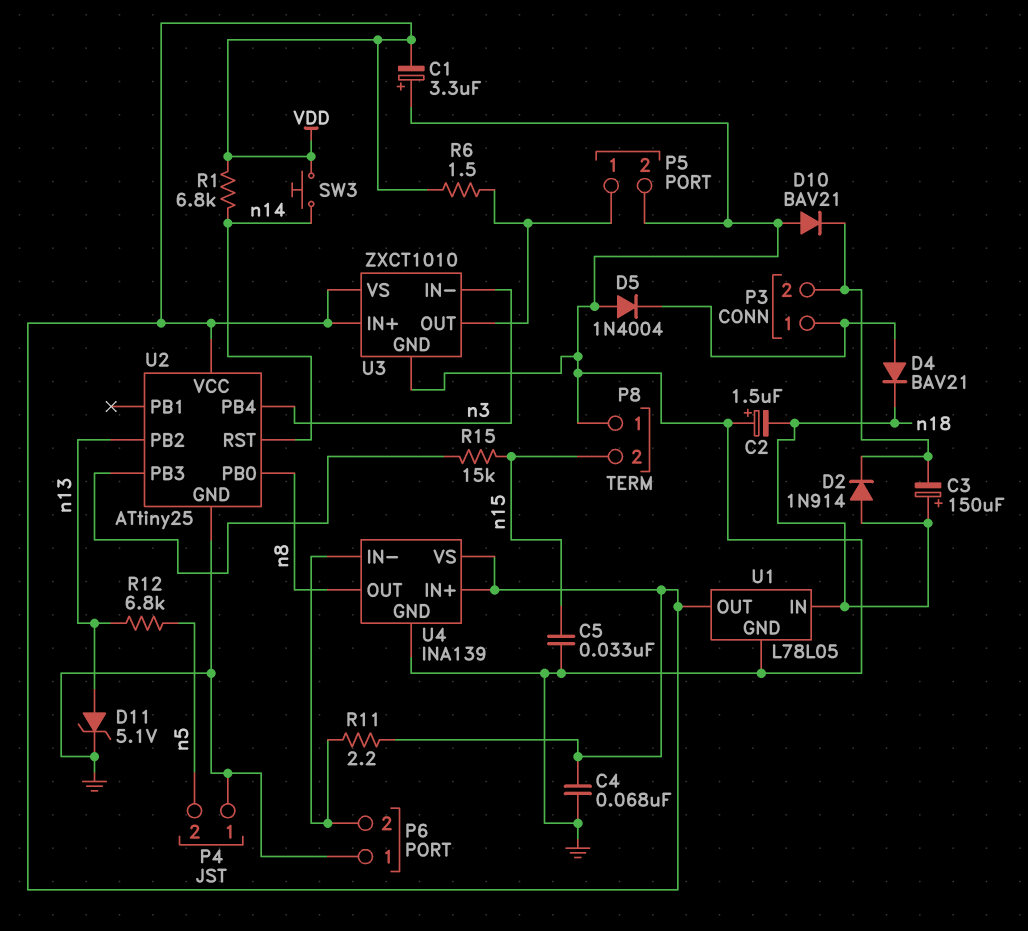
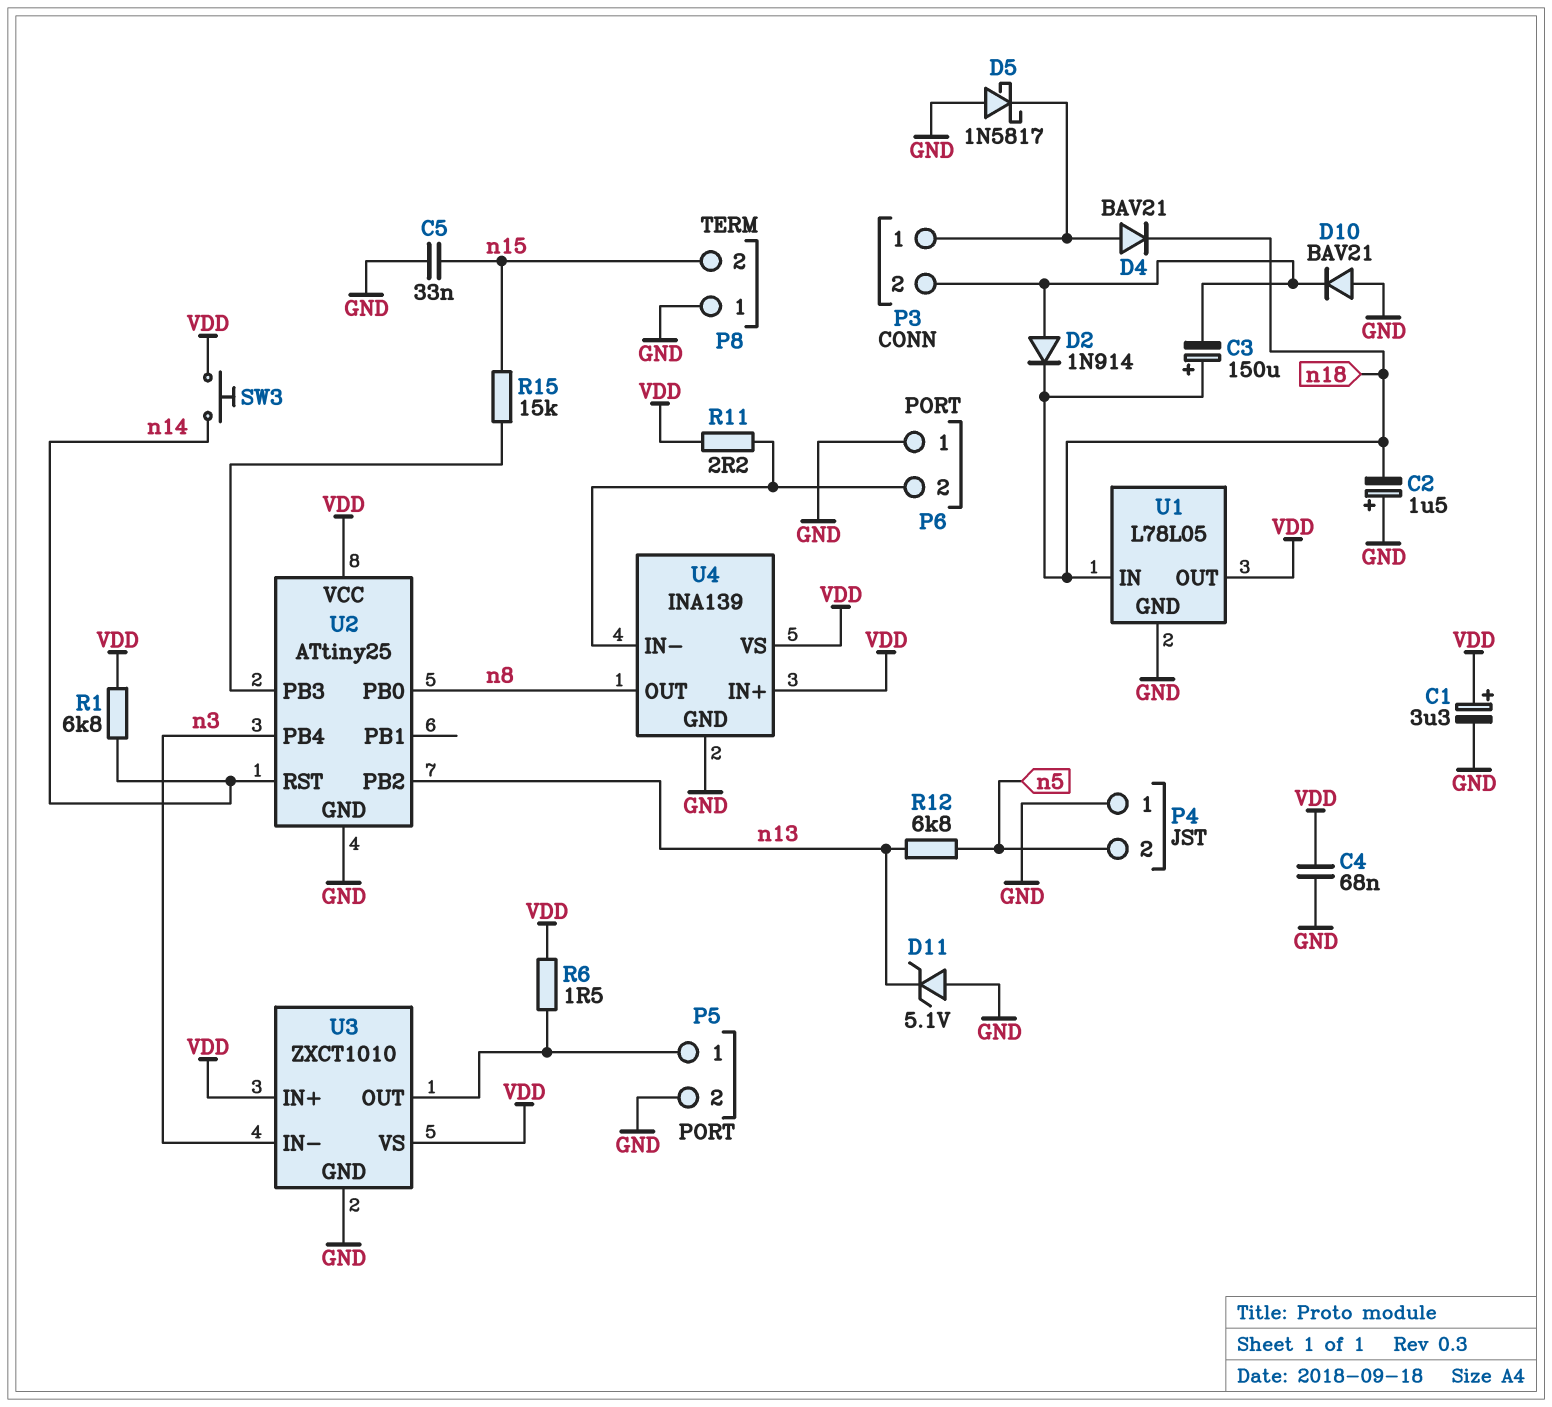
C1: 3.3uF (plus GND, minus VDD) -> 3.3uF (plus VDD, minus GND)
D2: diode 1N914 (A n18, K P3/2) -> diode 1N914 (A P3/2, K n18)
D5: diode 1N4004 (A GND, K P3/1) -> schottky 1N5817 (A GND, K P3/1)
D11: zener 5.1V (A n13, K GND) -> zener 5.1V (A GND, K n13)

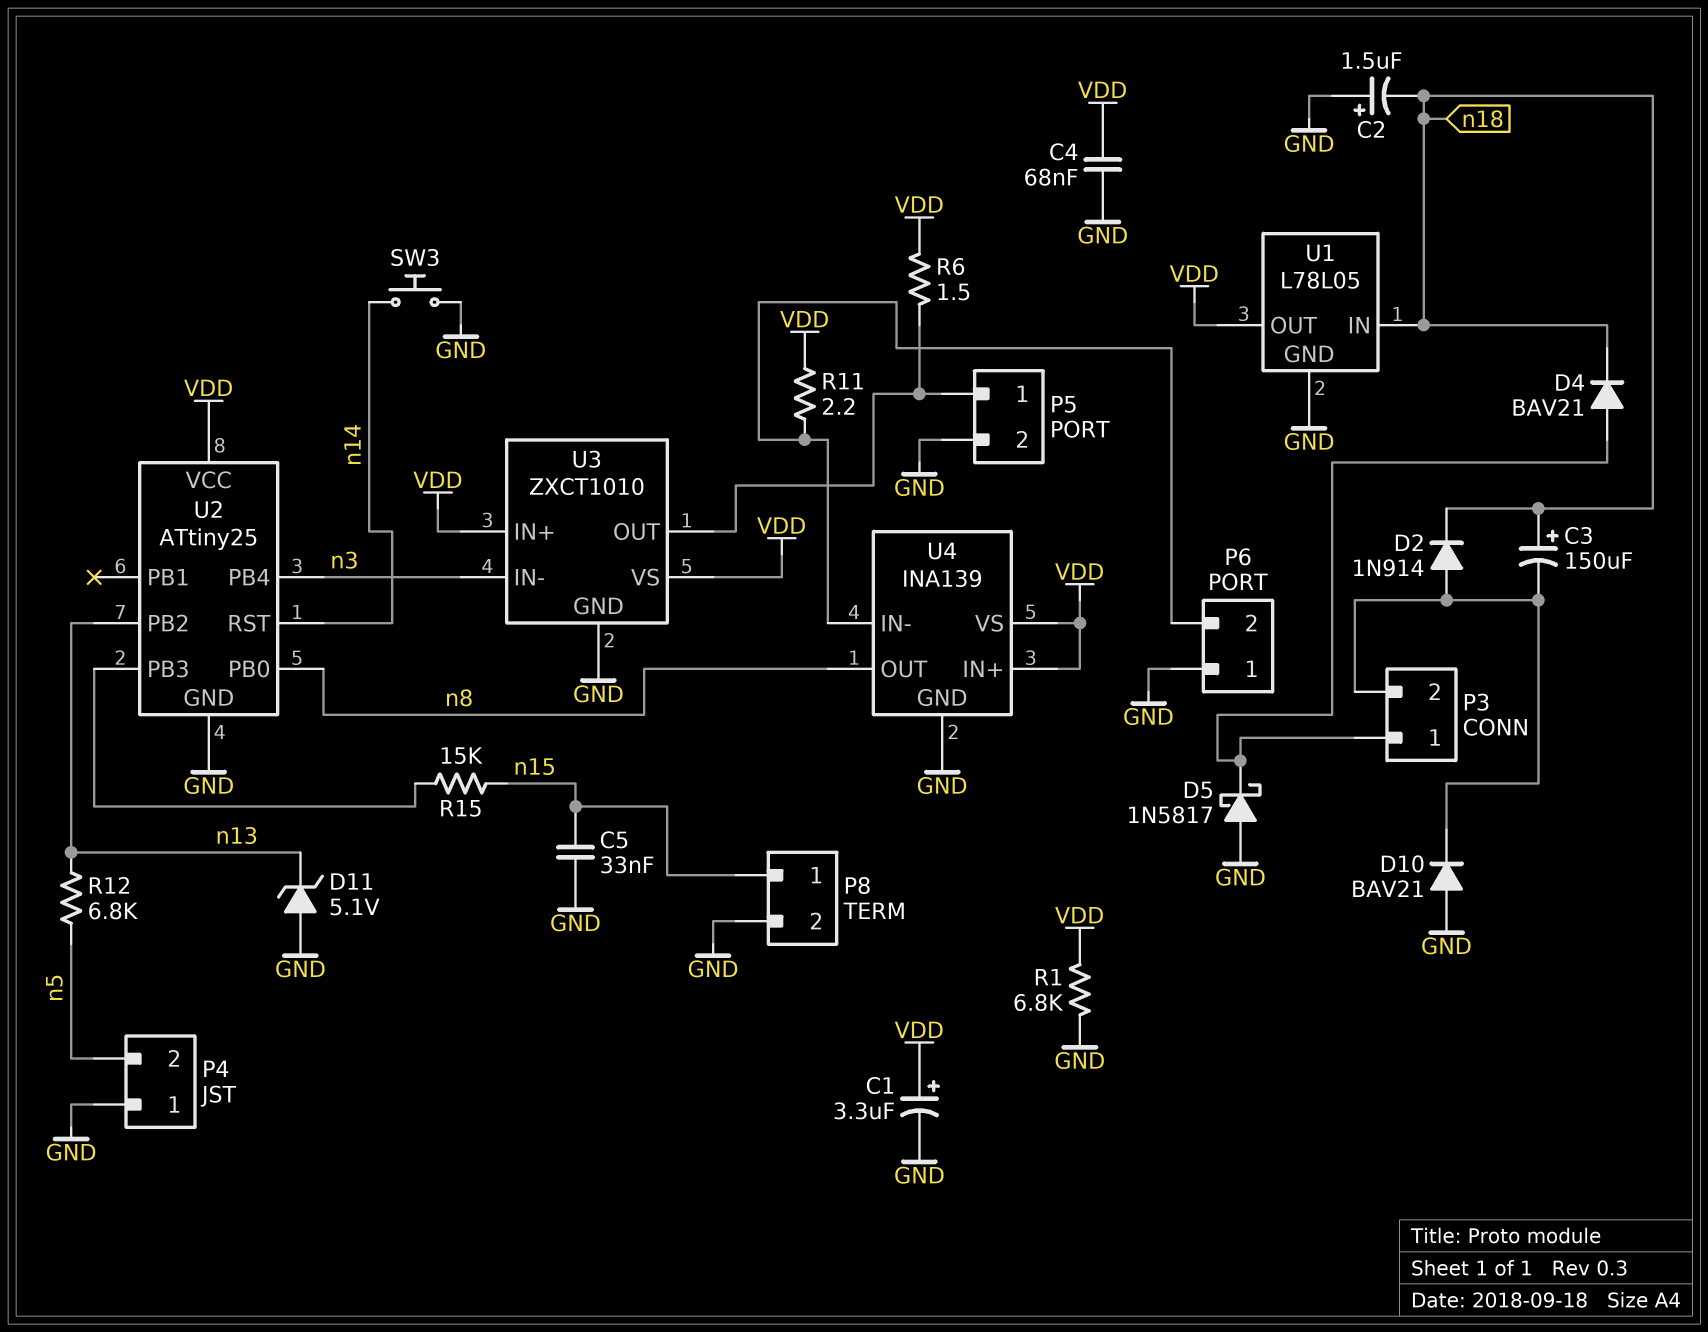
P8 pin 1: GND -> n15
P8 pin 2: n15 -> GND
R1: 6.8k (VDD, n14) -> 6.8k (GND, VDD)
SW3: button (VDD, n14) -> button (GND, n14)

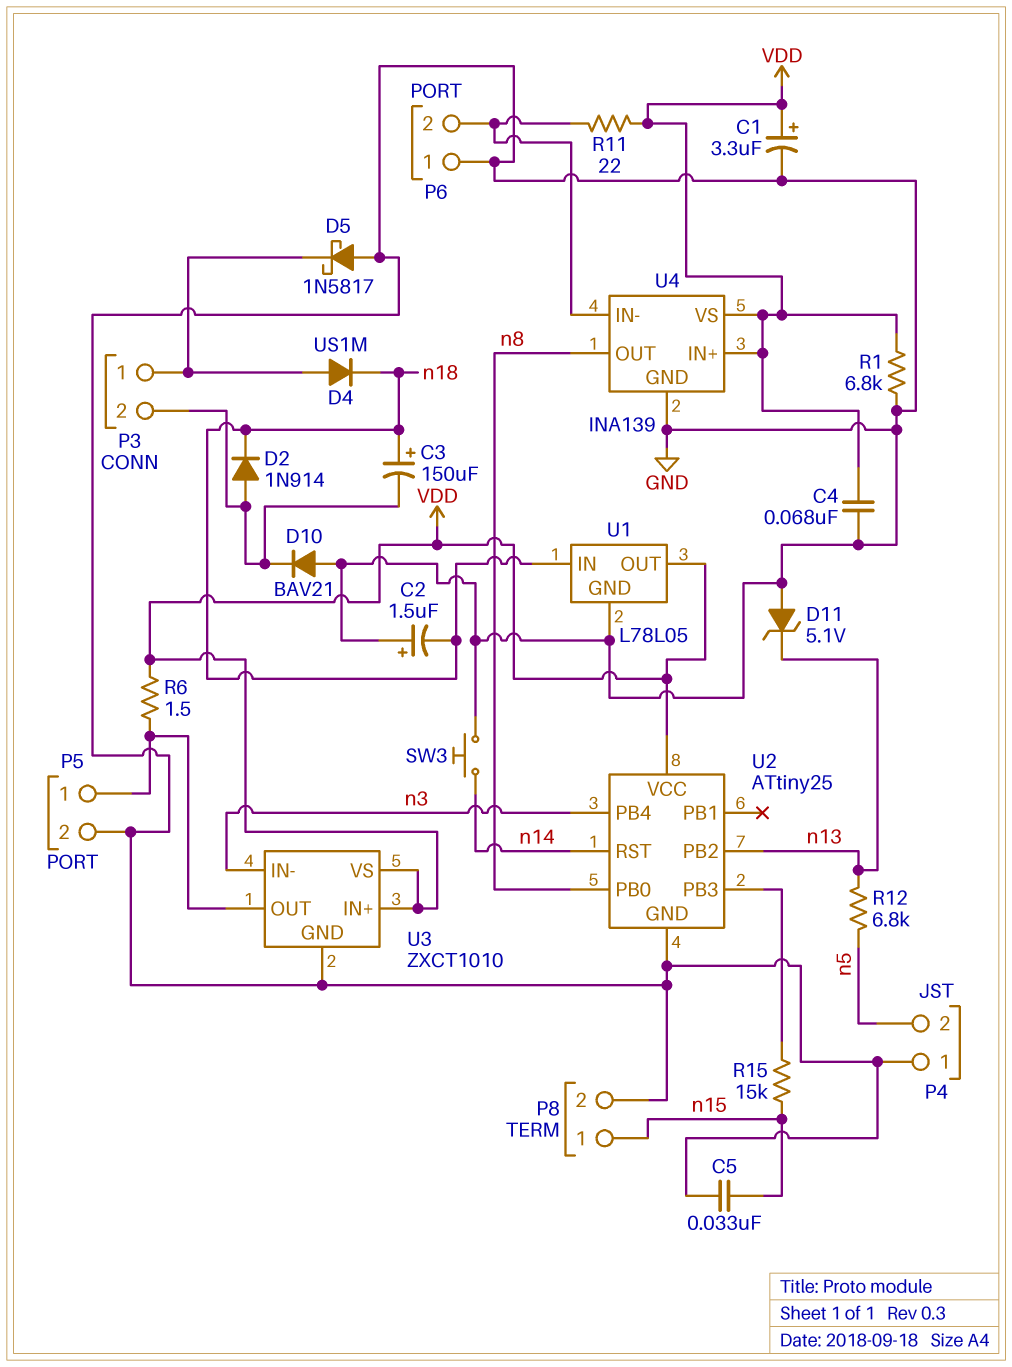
D4: diode BAV21 (A P3/1, K n18) -> diode US1M (A P3/1, K n18)
R11: 2.2 (P6/2, VDD) -> 22 (P6/2, VDD)

